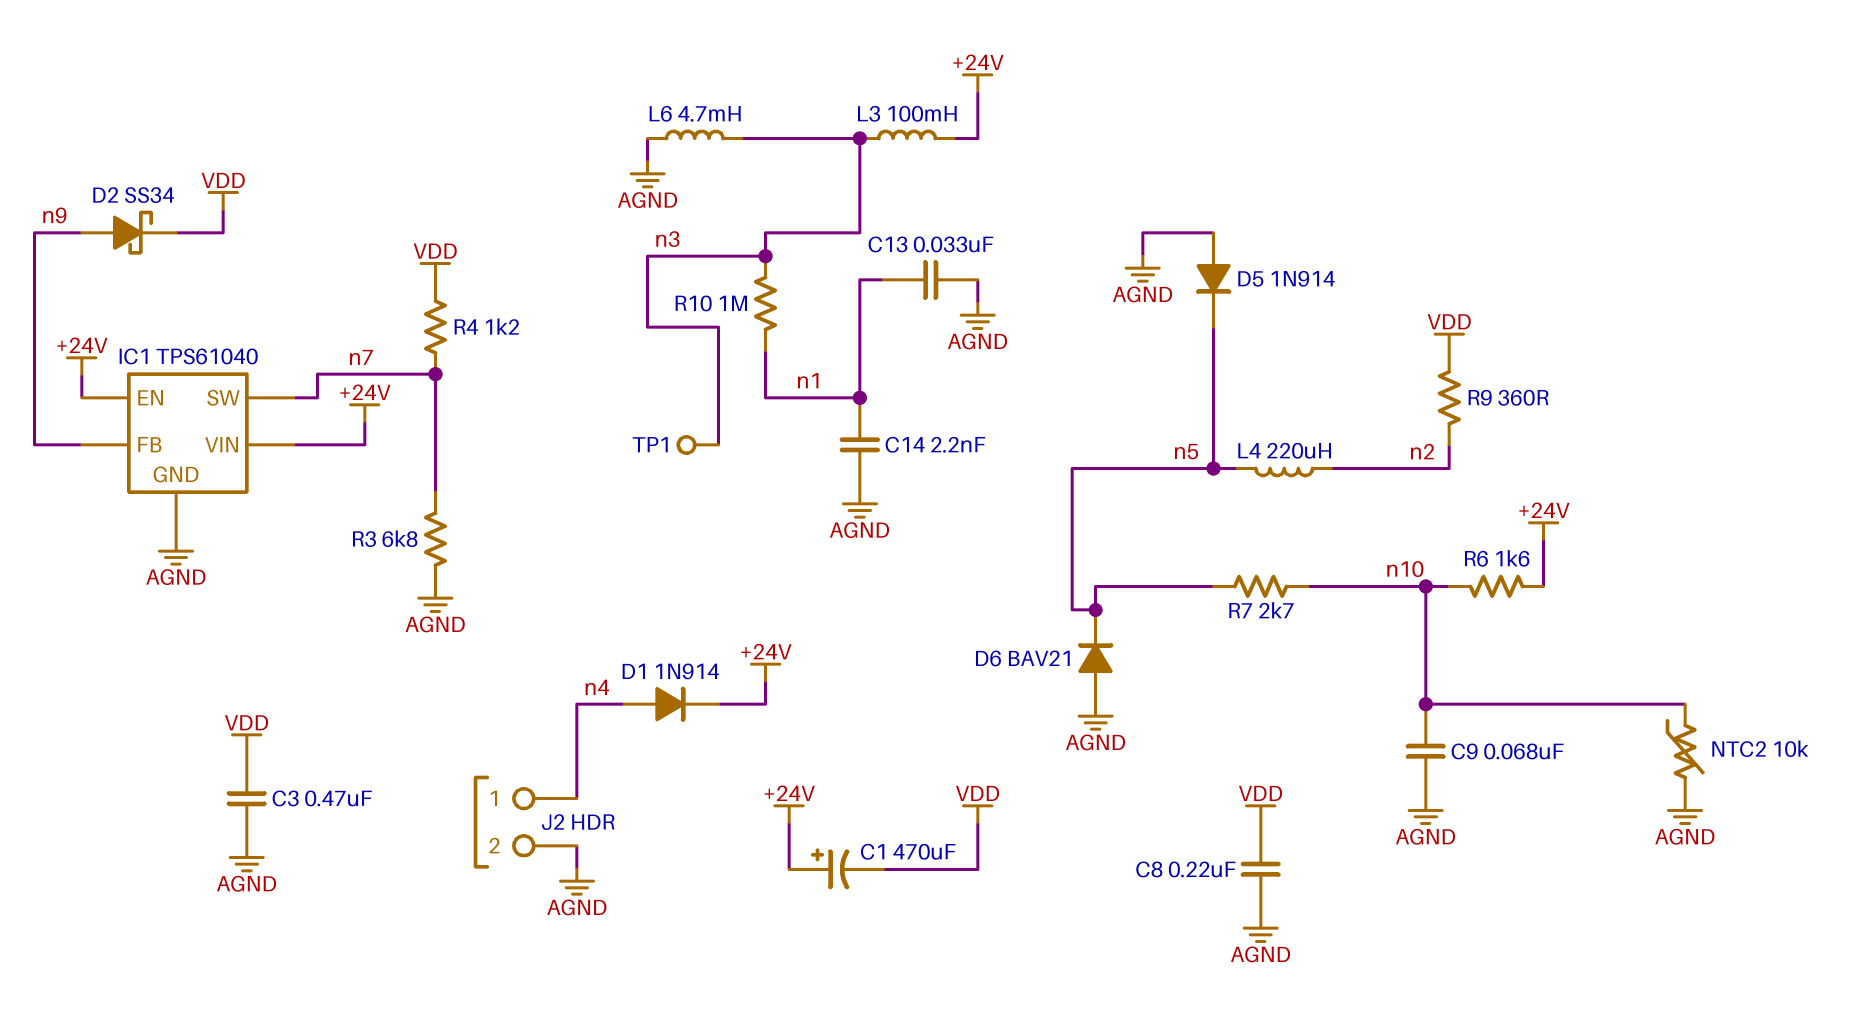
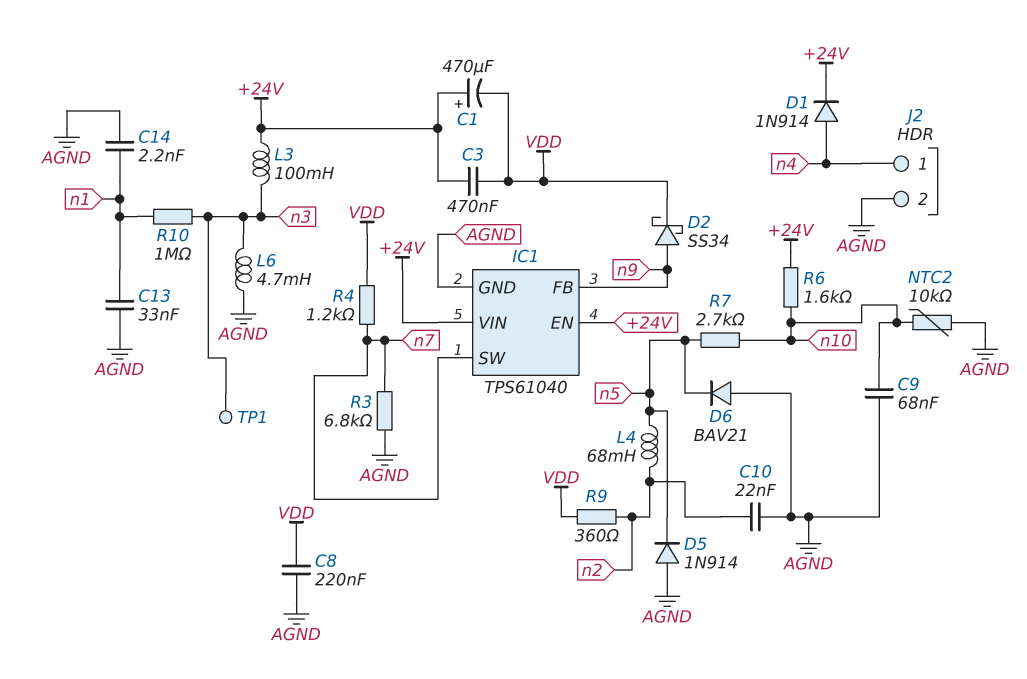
C3: 470nF (AGND, VDD) -> 470nF (+24V, VDD)
C10: none -> 22nF (AGND, n2)
L4: 220uH (n2, n5) -> 68mH (n2, n5)

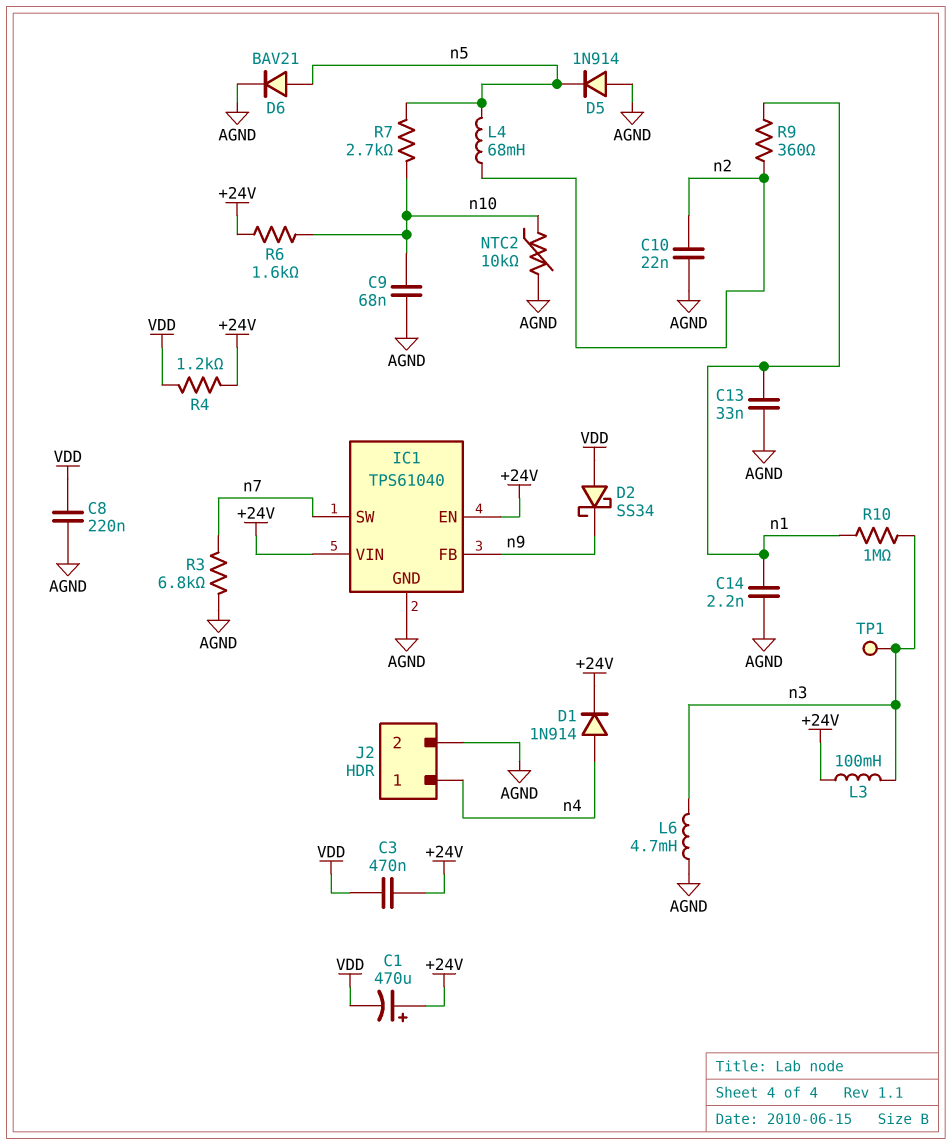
D2: schottky SS34 (A n9, K VDD) -> schottky SS34 (A VDD, K n9)
D6: diode BAV21 (A AGND, K n5) -> diode BAV21 (A n5, K AGND)
R4: 1.2k (VDD, n7) -> 1.2k (+24V, VDD)
R9: 360 (VDD, n2) -> 360 (n1, n2)

